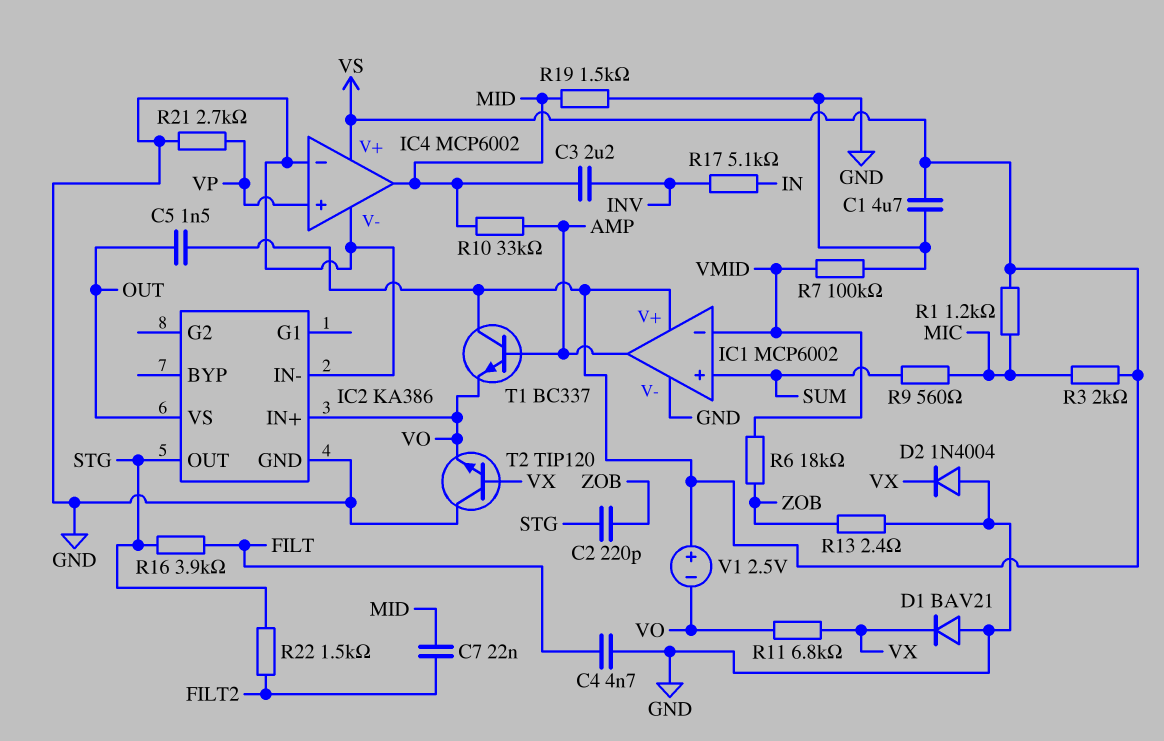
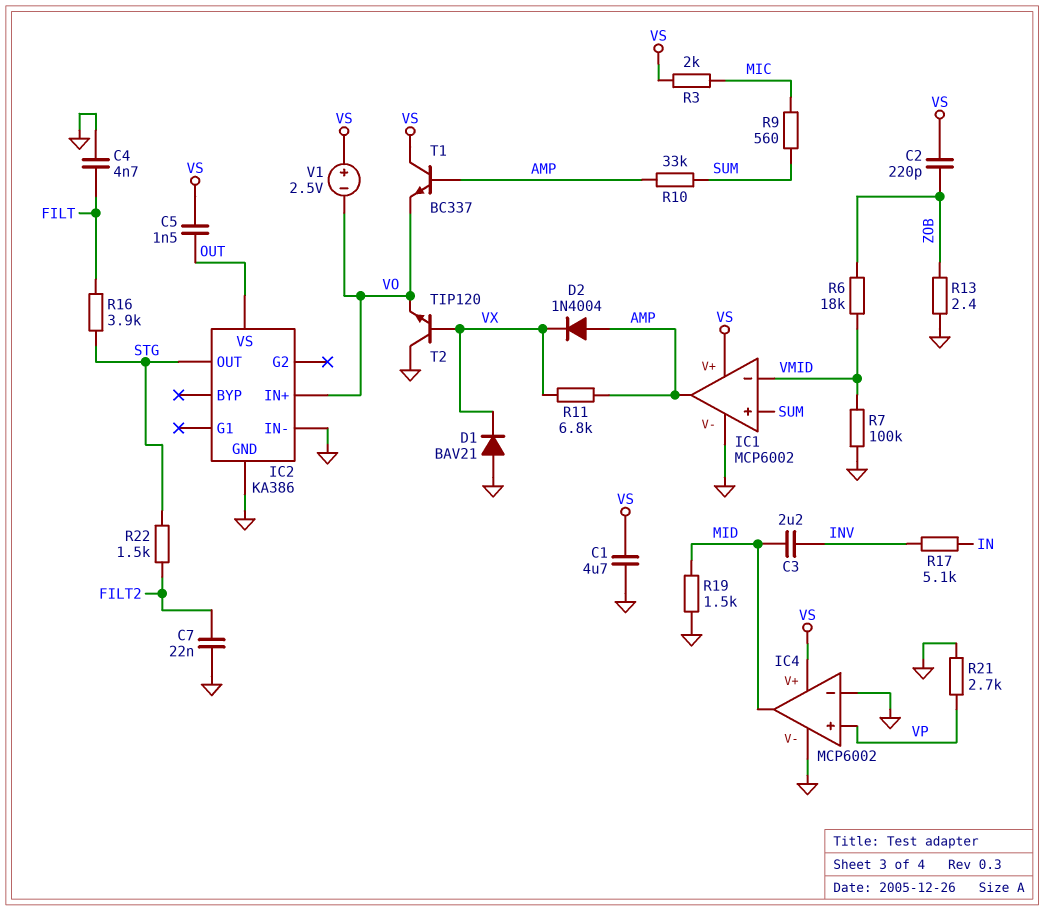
C2: 220pF (STG, ZOB) -> 220pF (VS, ZOB)
C7: 22nF (FILT2, MID) -> 22nF (FILT2, GND)
D2: diode 1N4004 (A GND, K VX) -> diode 1N4004 (A AMP, K VX)
R1: 1.2k (MIC, VS) -> none
R10: 33k (AMP, MID) -> 33k (AMP, SUM)
R11: 6.8k (VO, VX) -> 6.8k (AMP, VX)

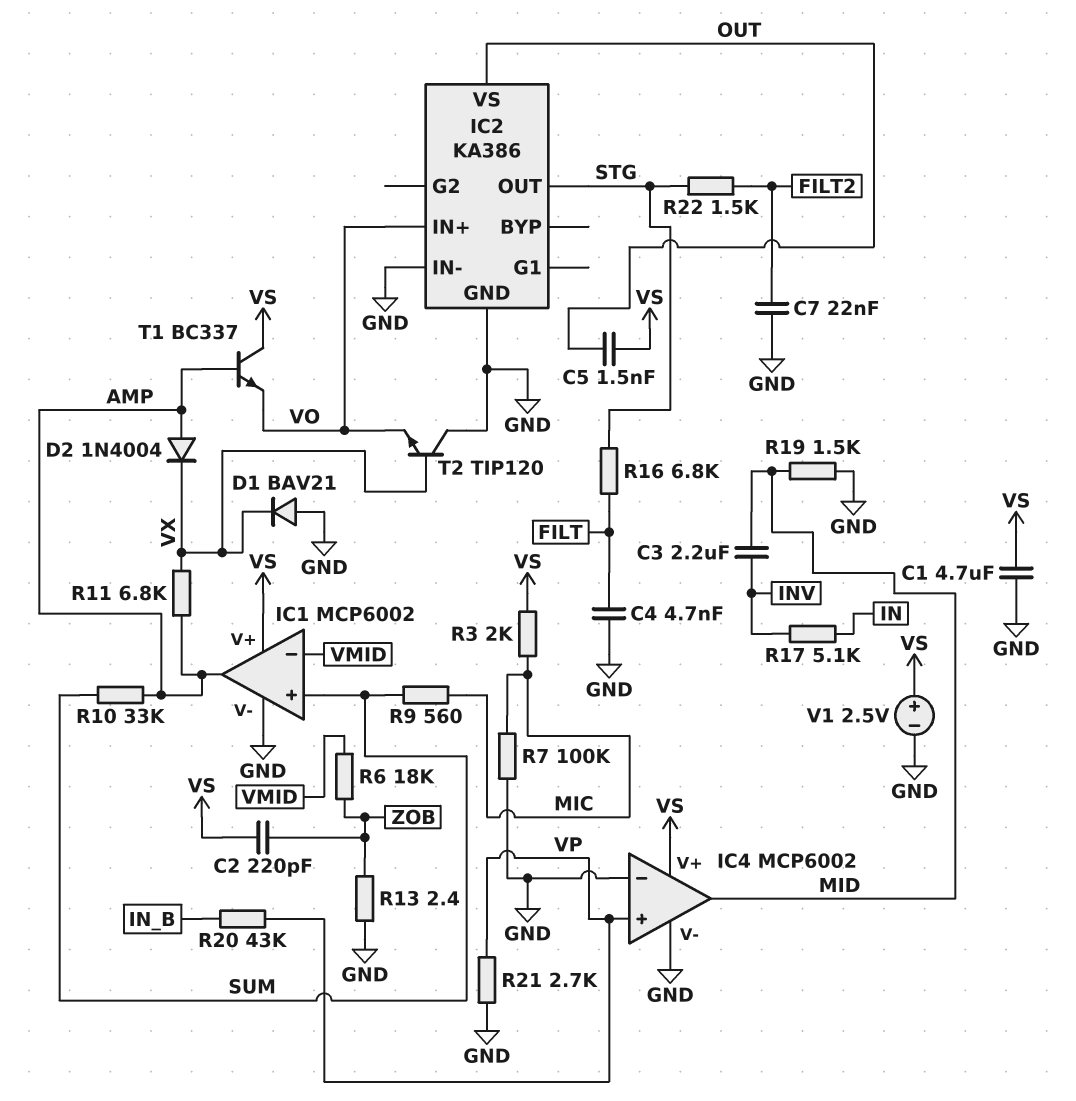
R7: 100k (GND, VMID) -> 100k (GND, MIC)
R16: 3.9k (FILT, STG) -> 6.8k (FILT, STG)
R20: none -> 43k (IN_B, VP)
V1: 2.5V (plus VS, minus VO) -> 2.5V (plus VS, minus GND)

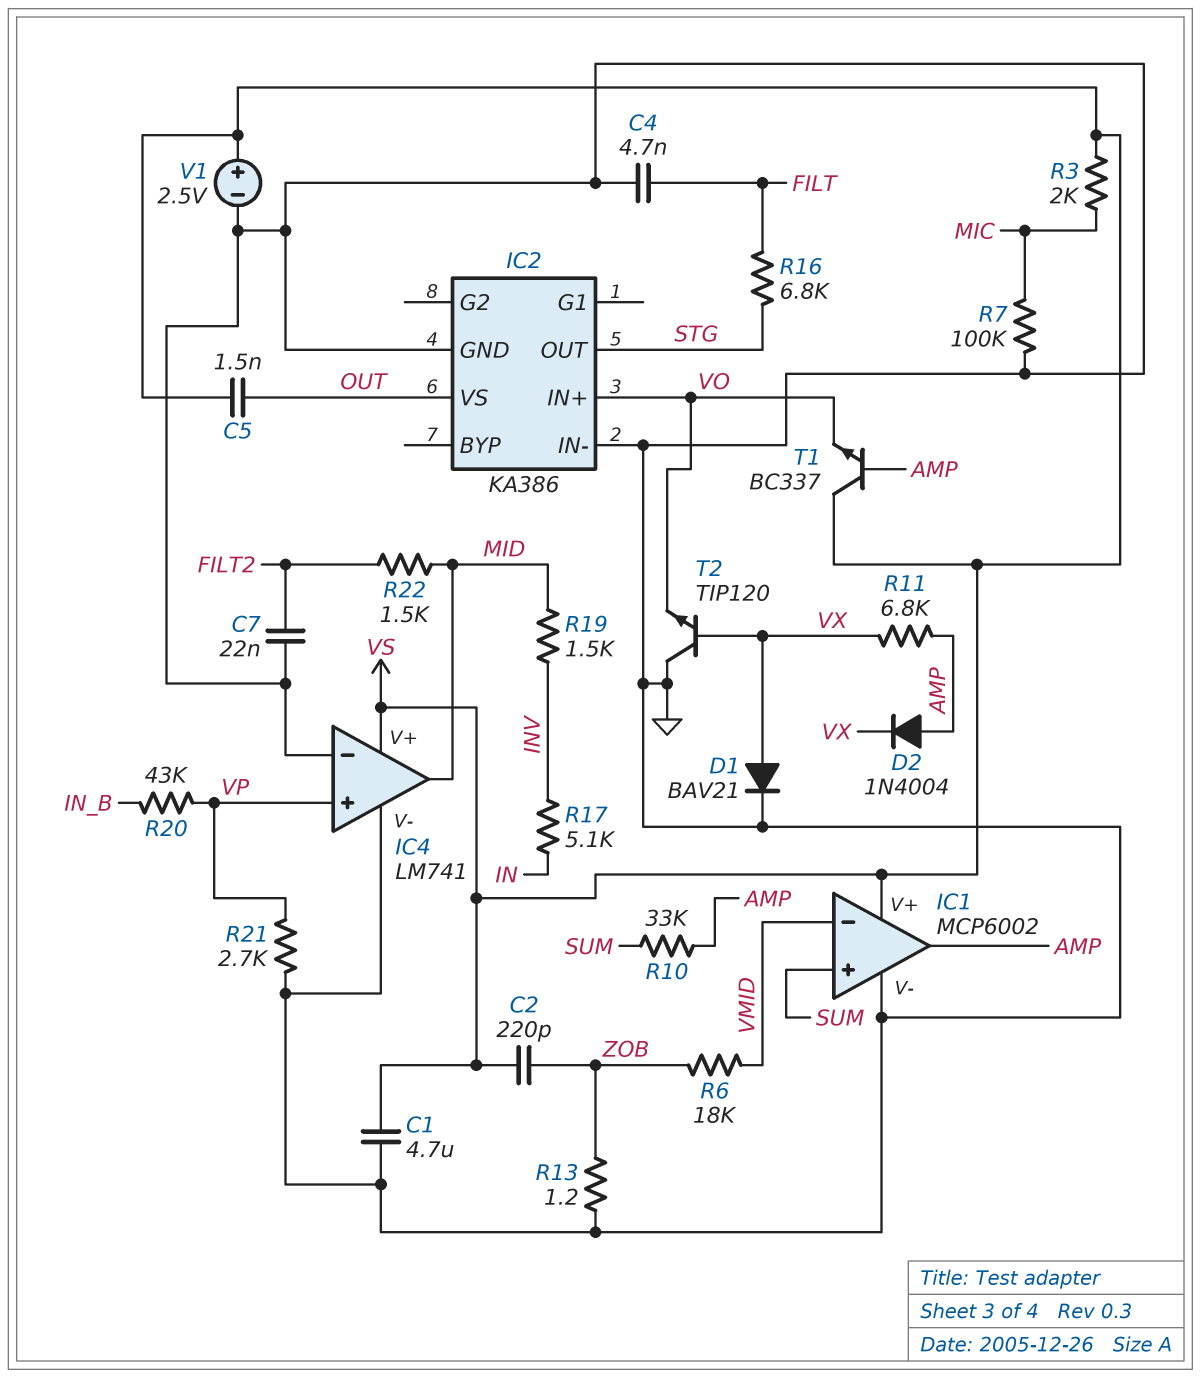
C3: 2.2uF (INV, MID) -> none
D1: diode BAV21 (A GND, K VX) -> diode BAV21 (A VX, K GND)
IC4: MCP6002 -> LM741
R9: 560 (MIC, SUM) -> none
R13: 2.4 (GND, ZOB) -> 1.2 (GND, ZOB)
R19: 1.5k (GND, MID) -> 1.5k (INV, MID)
R22: 1.5k (FILT2, STG) -> 1.5k (FILT2, MID)

